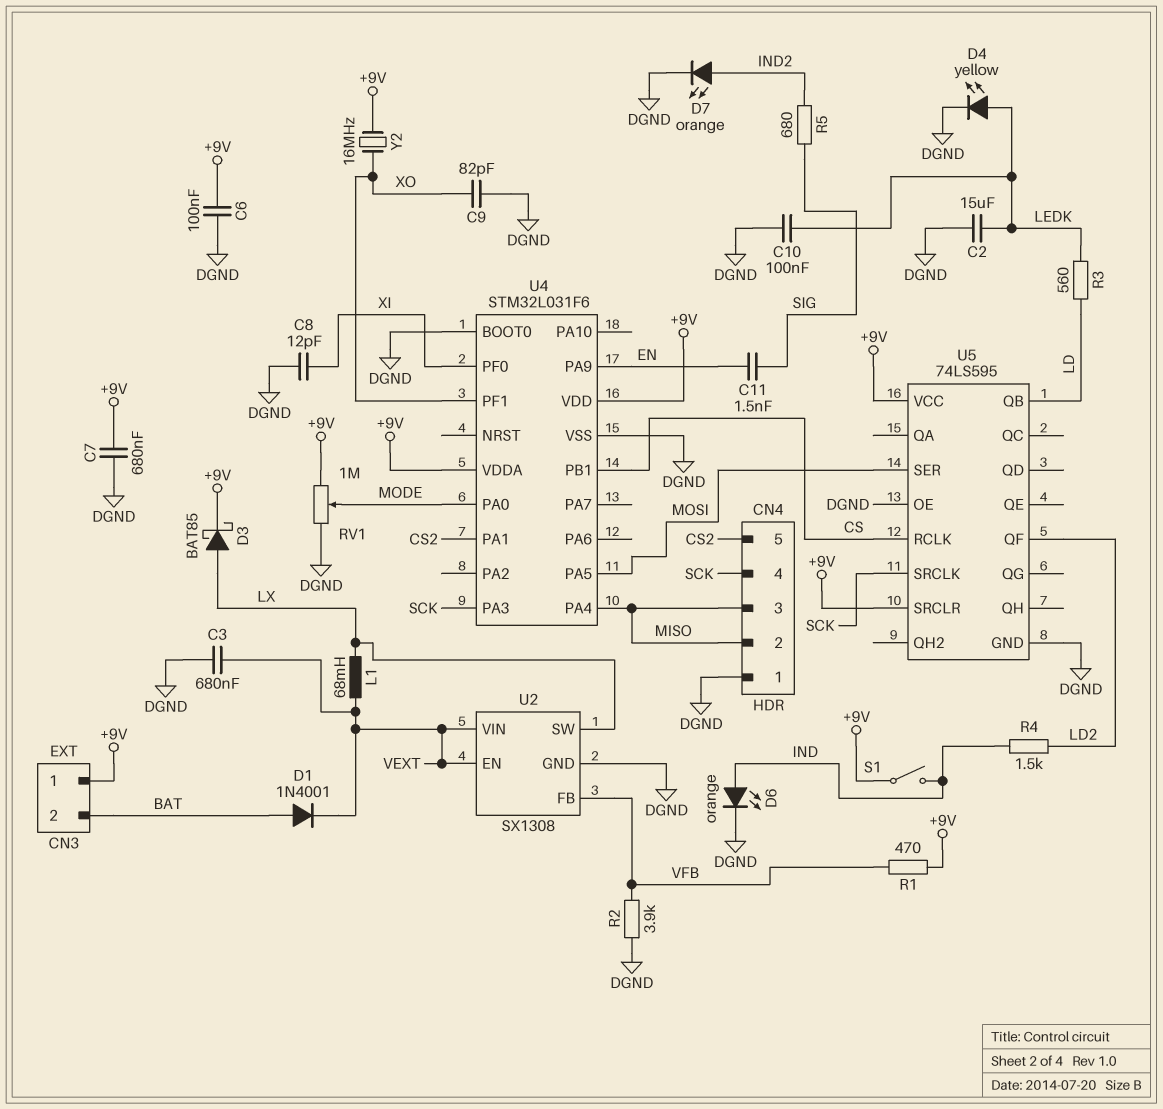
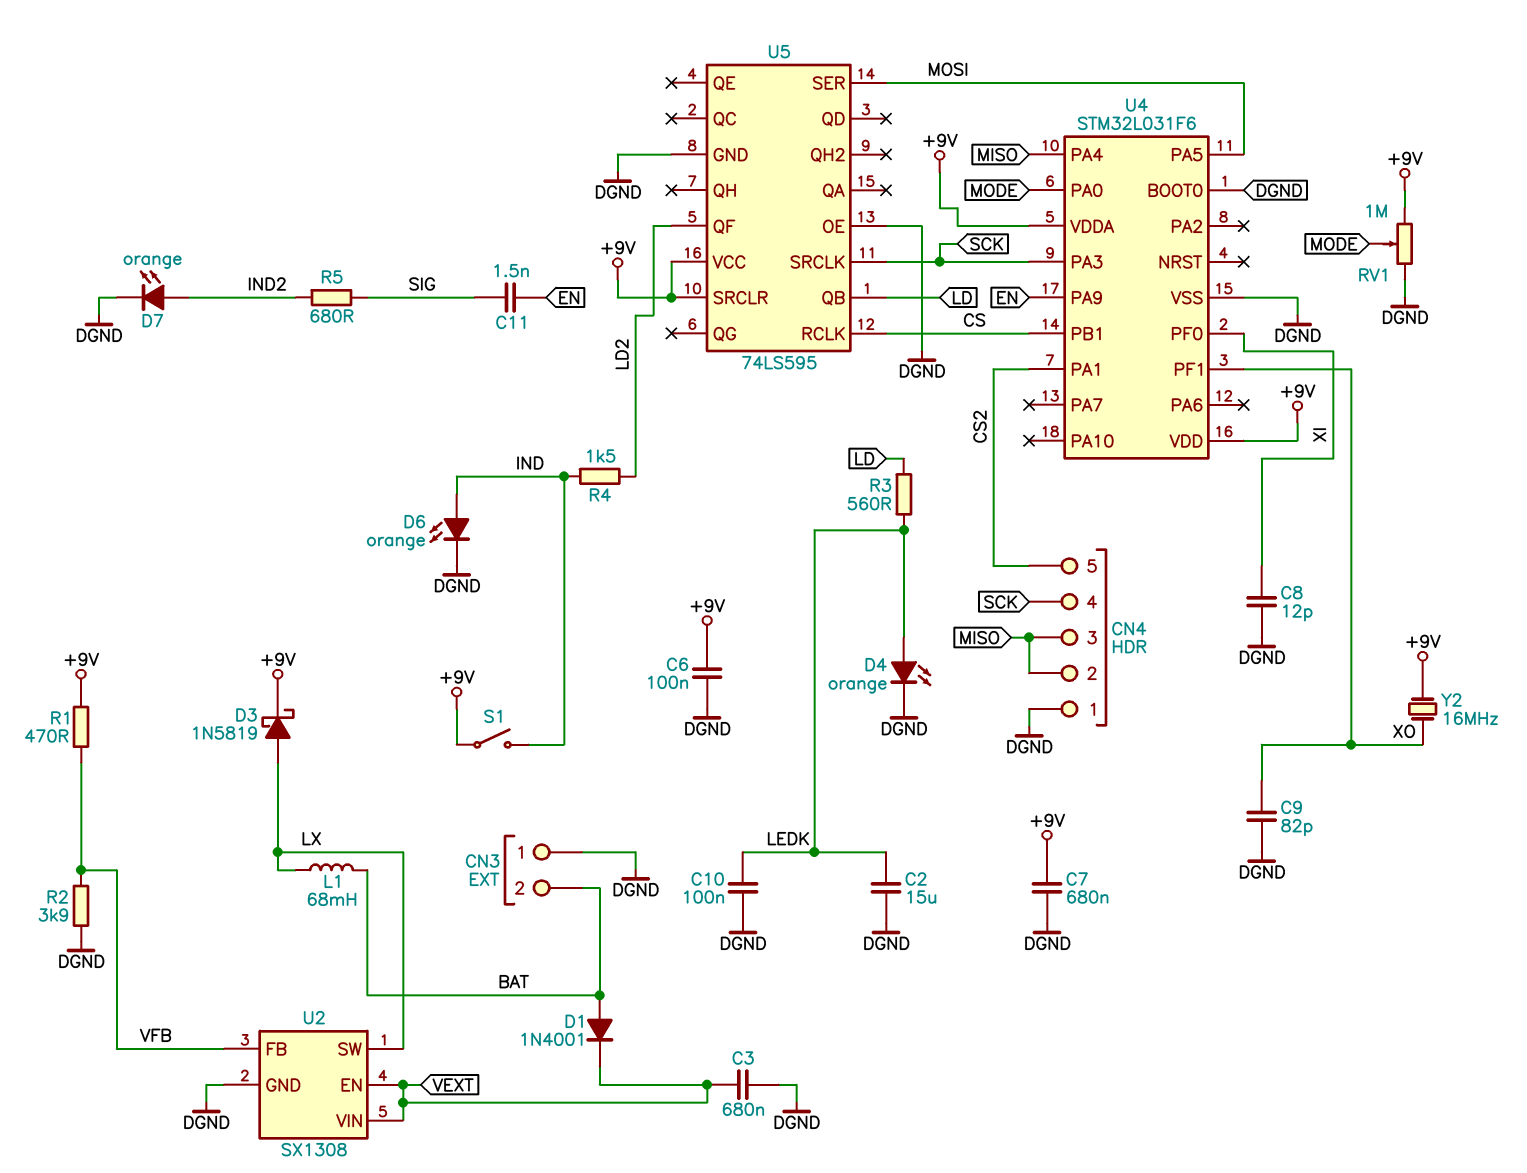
CN3 pin 1: +9V -> DGND
D3: schottky BAT85 (A LX, K +9V) -> schottky 1N5819 (A LX, K +9V)
D4: LED yellow (A LEDK, K DGND) -> LED orange (A LEDK, K DGND)
L1: 68mH (LX, VEXT) -> 68mH (BAT, LX)

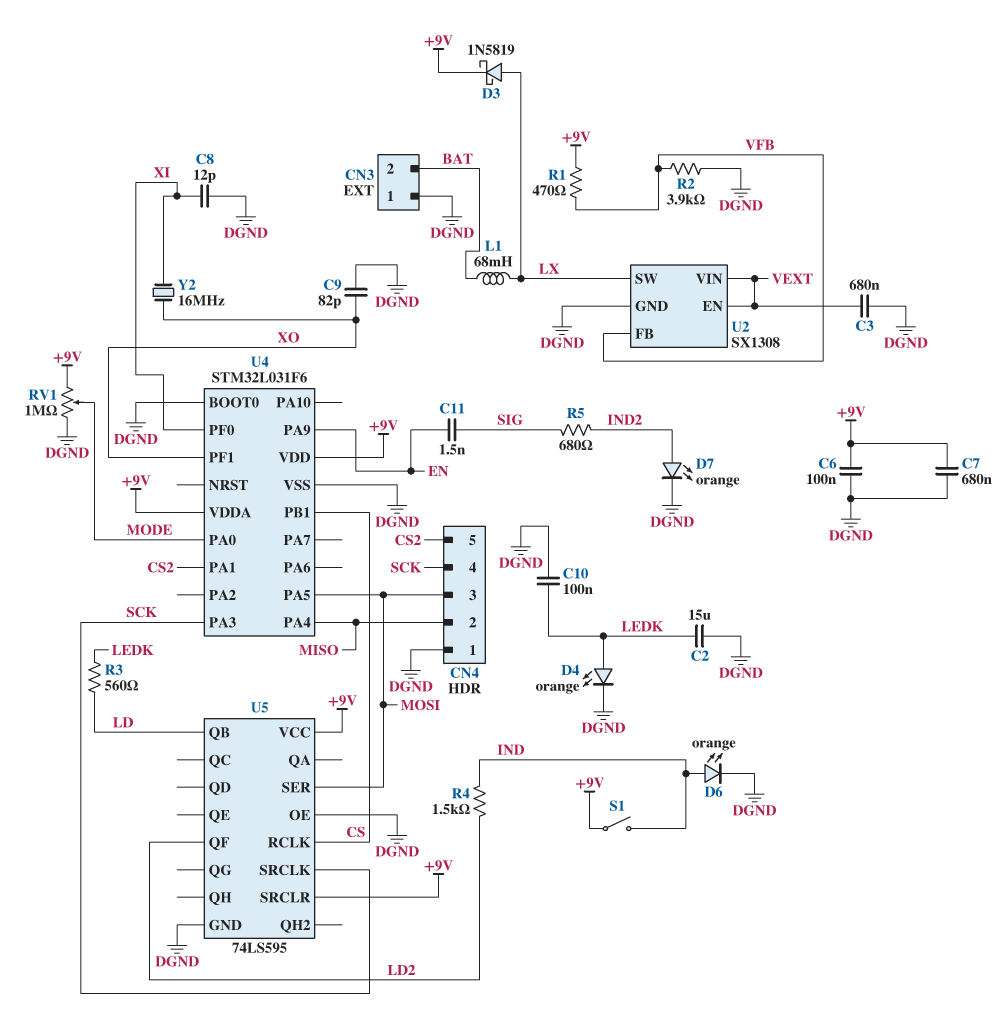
CN4 pin 3: MISO -> MOSI
D1: diode 1N4001 (A BAT, K VEXT) -> none
Y2: 16MHz (+9V, XO) -> 16MHz (XI, XO)

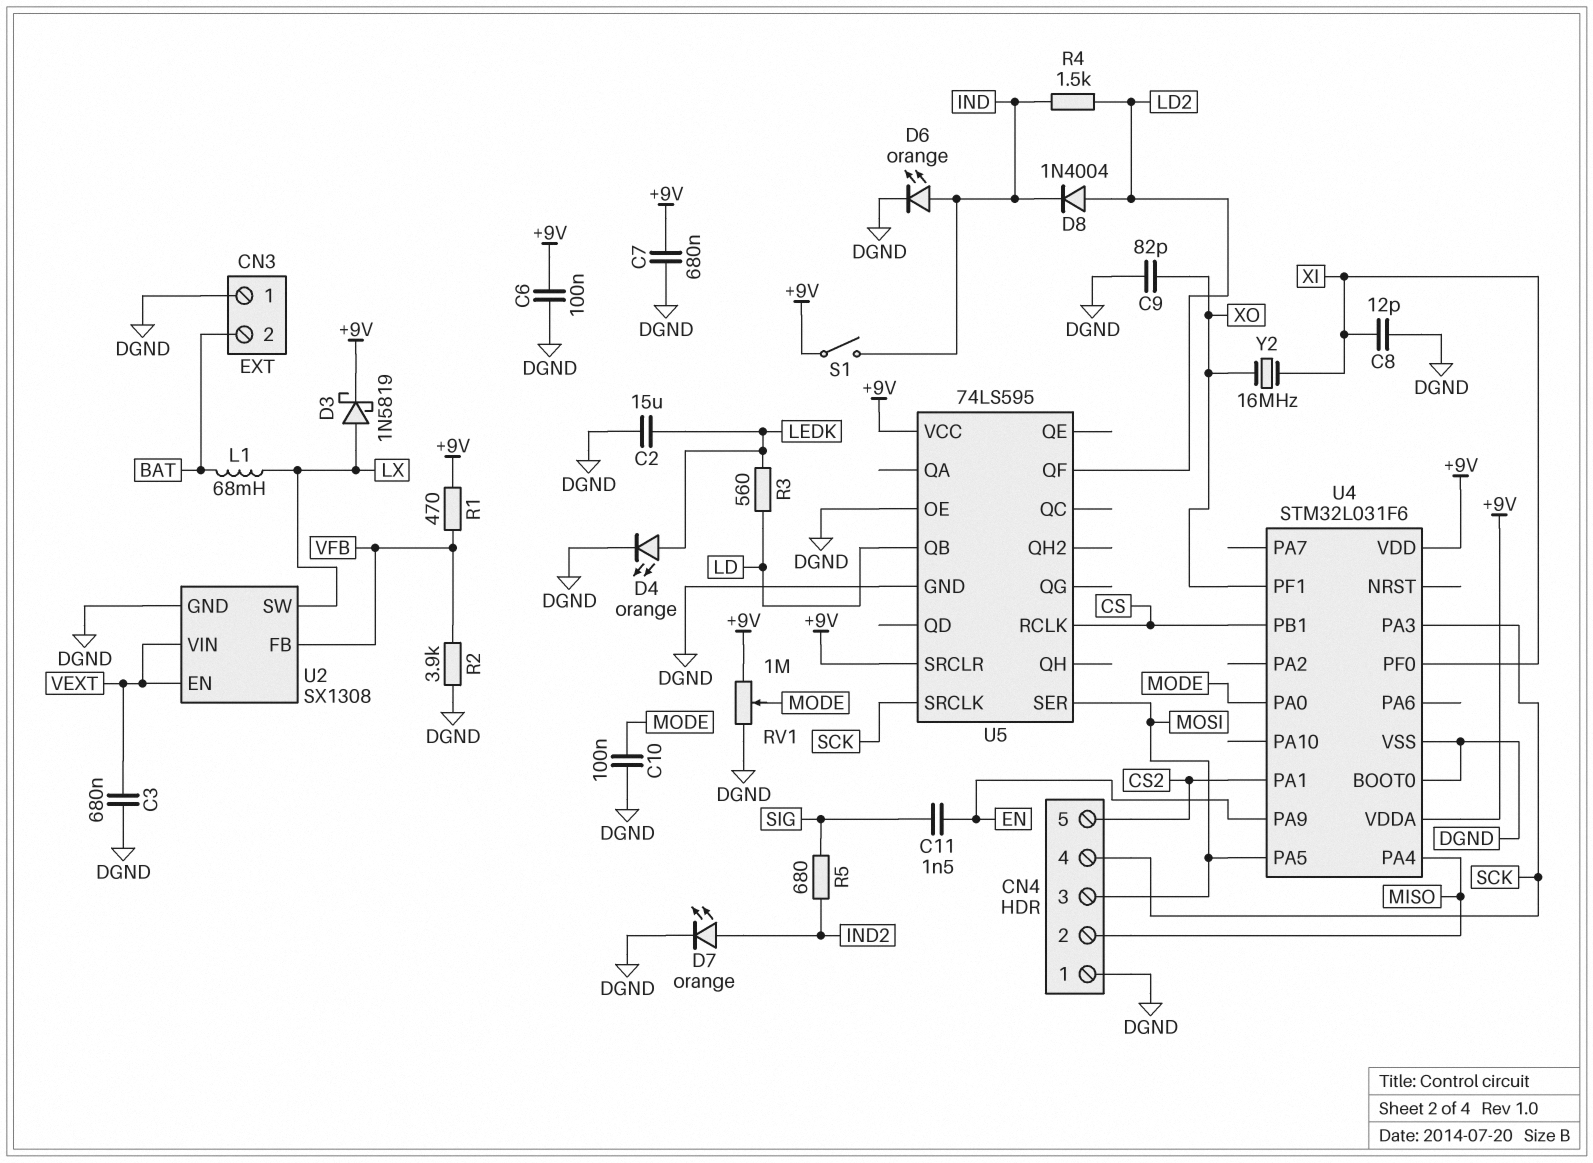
C10: 100nF (DGND, LEDK) -> 100nF (DGND, MODE)
D8: none -> diode 1N4004 (A LD2, K IND)

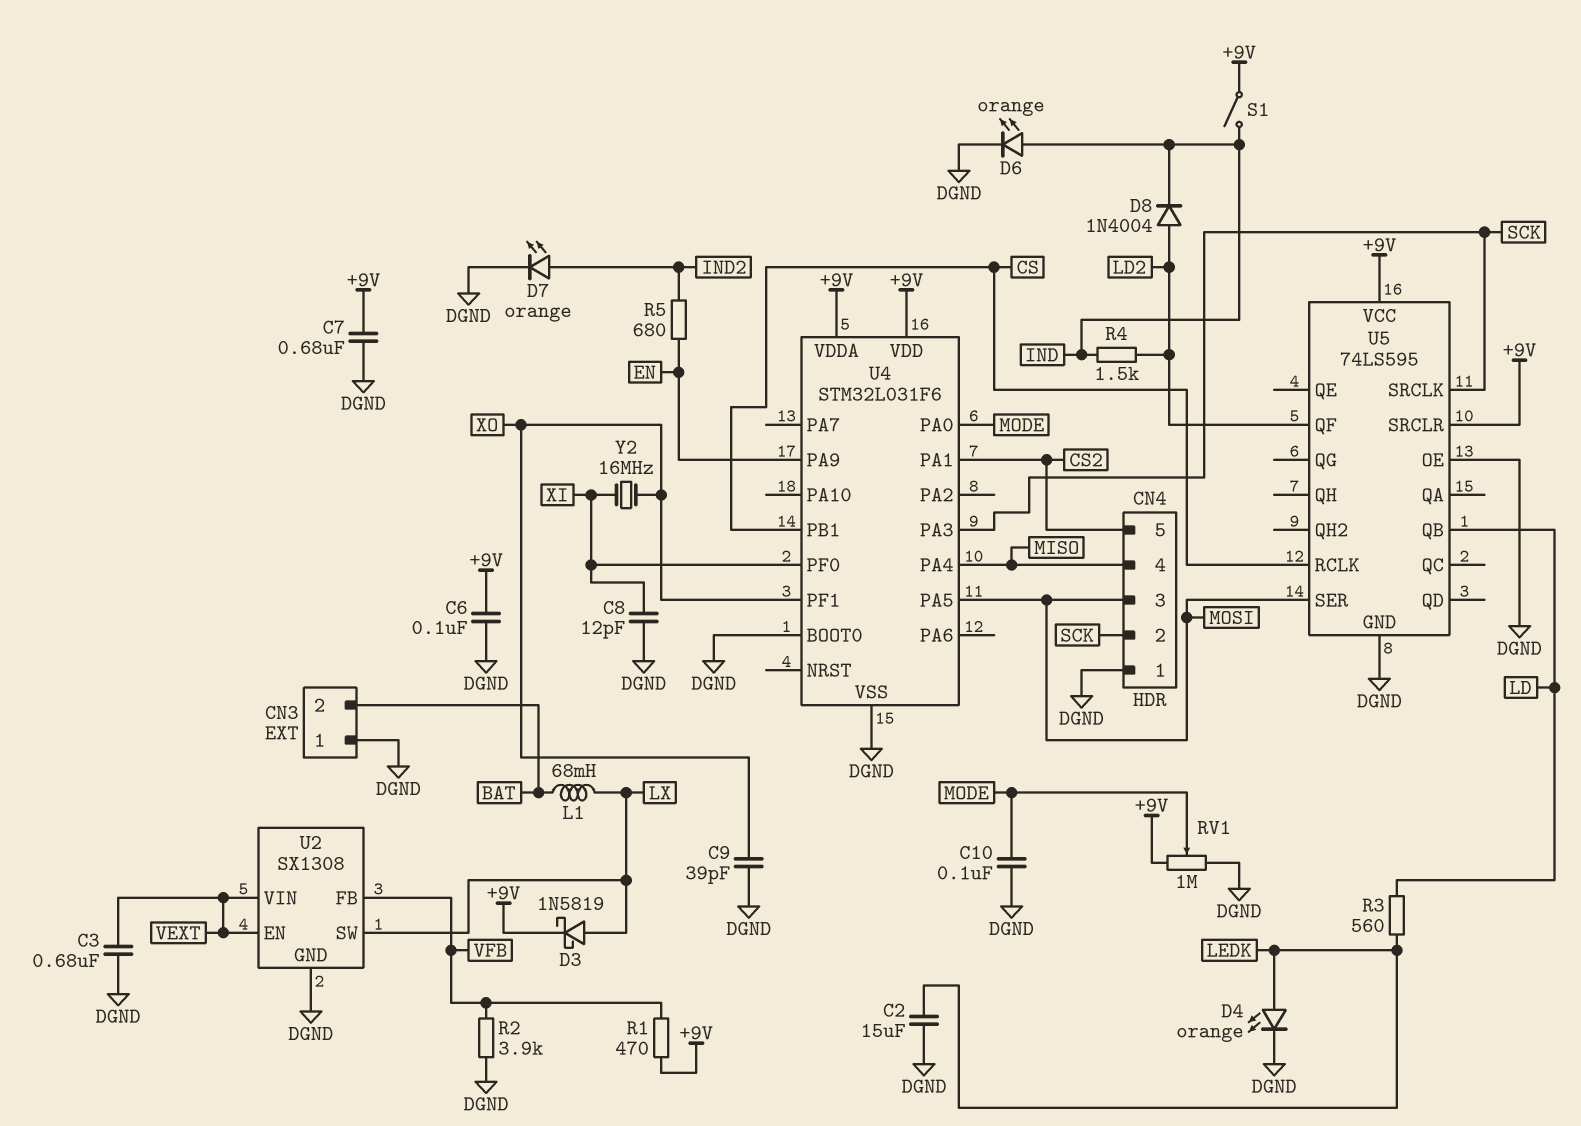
C9: 82pF (DGND, XO) -> 39pF (DGND, XO)
C11: 1.5nF (EN, SIG) -> none
CN4 pin 2: MISO -> SCK
CN4 pin 4: SCK -> MISO
R5: 680 (IND2, SIG) -> 680 (EN, IND2)

